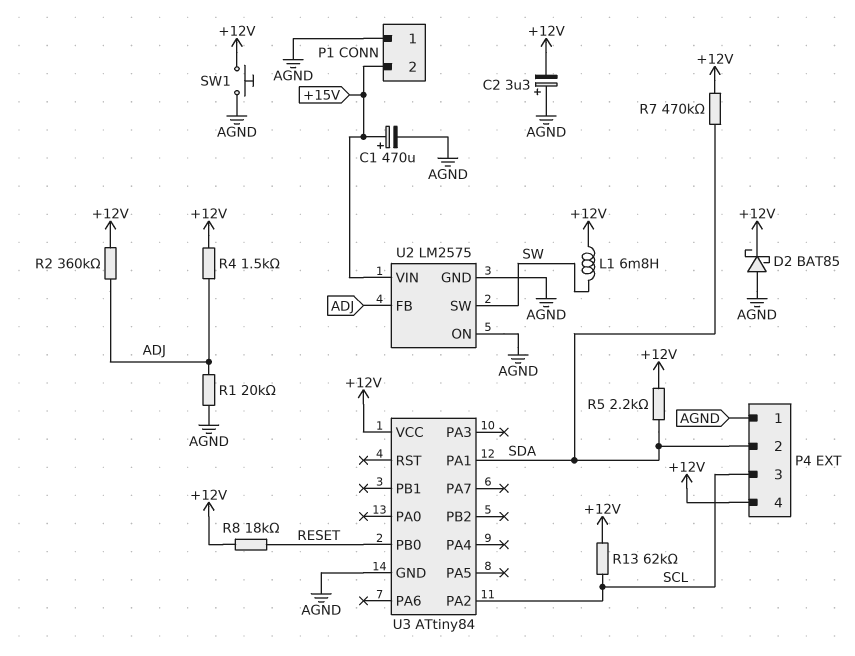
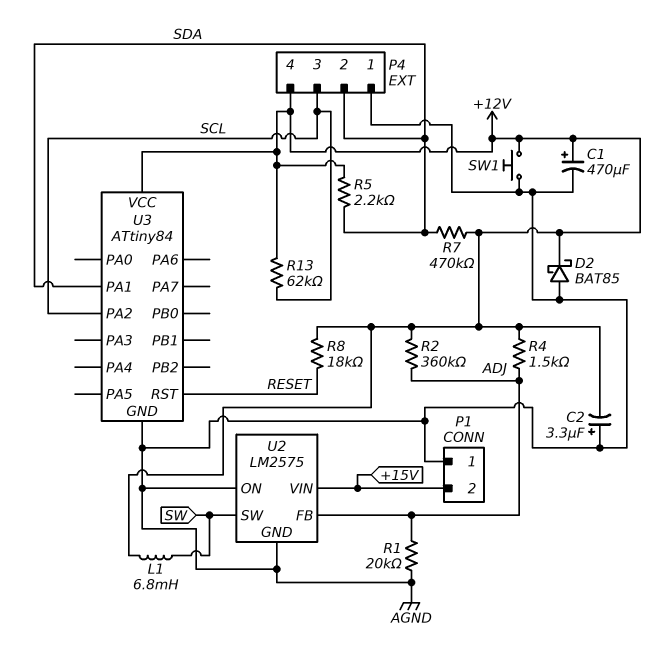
C1: 470uF (plus +15V, minus AGND) -> 470uF (plus +12V, minus AGND)
U3 pin PB0: RESET -> none
U3 pin RST: none -> RESET

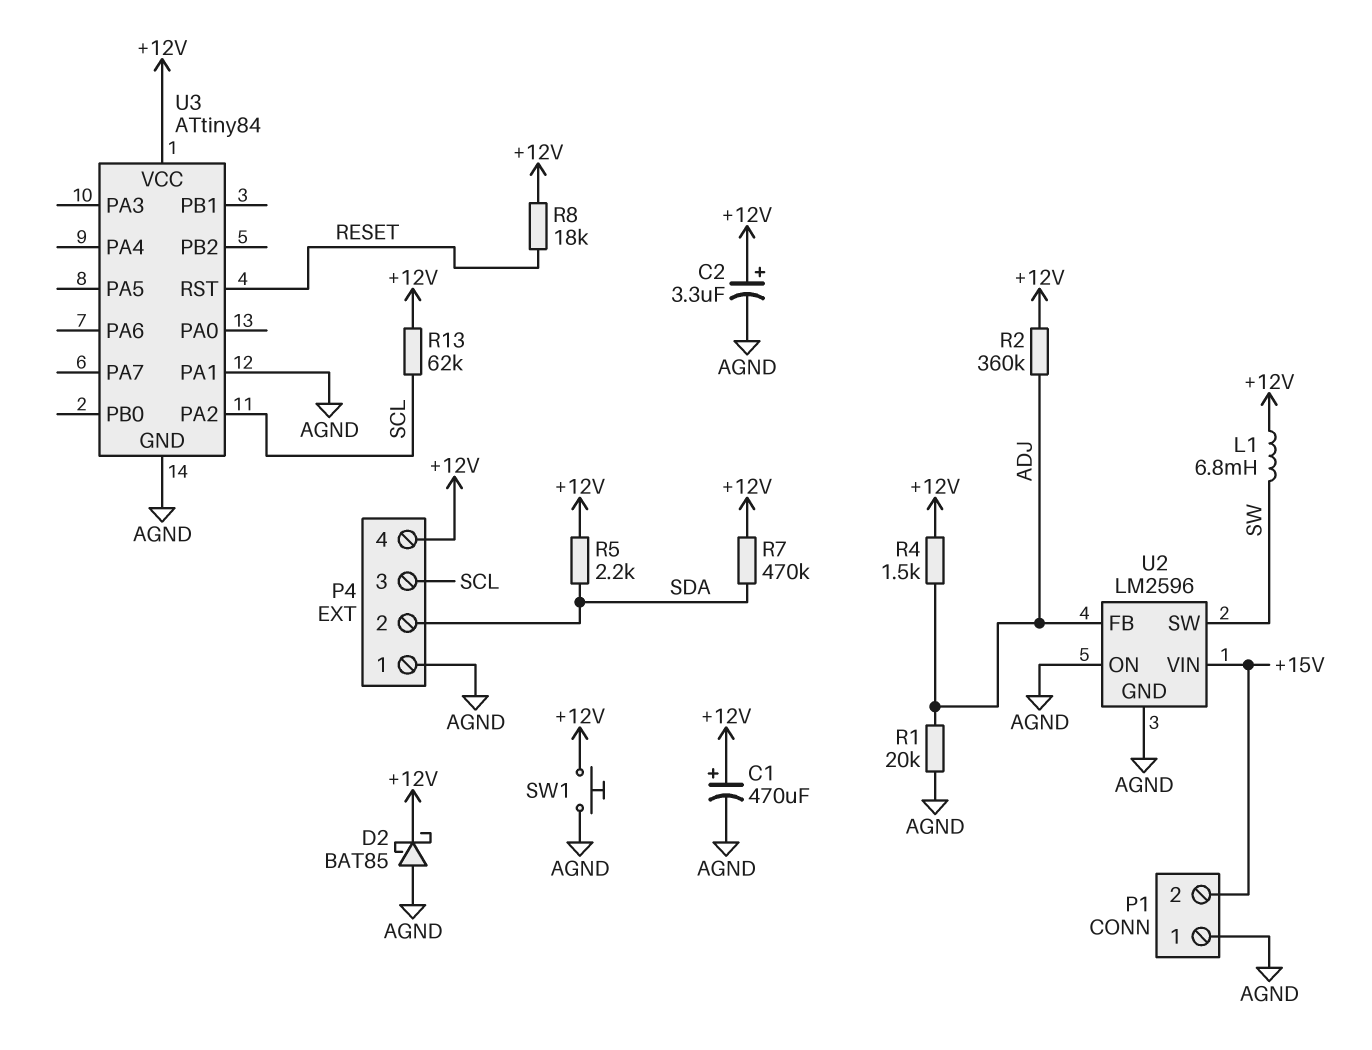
C2: 3.3uF (plus AGND, minus +12V) -> 3.3uF (plus +12V, minus AGND)
U2: LM2575 -> LM2596
U3 pin PA1: SDA -> AGND

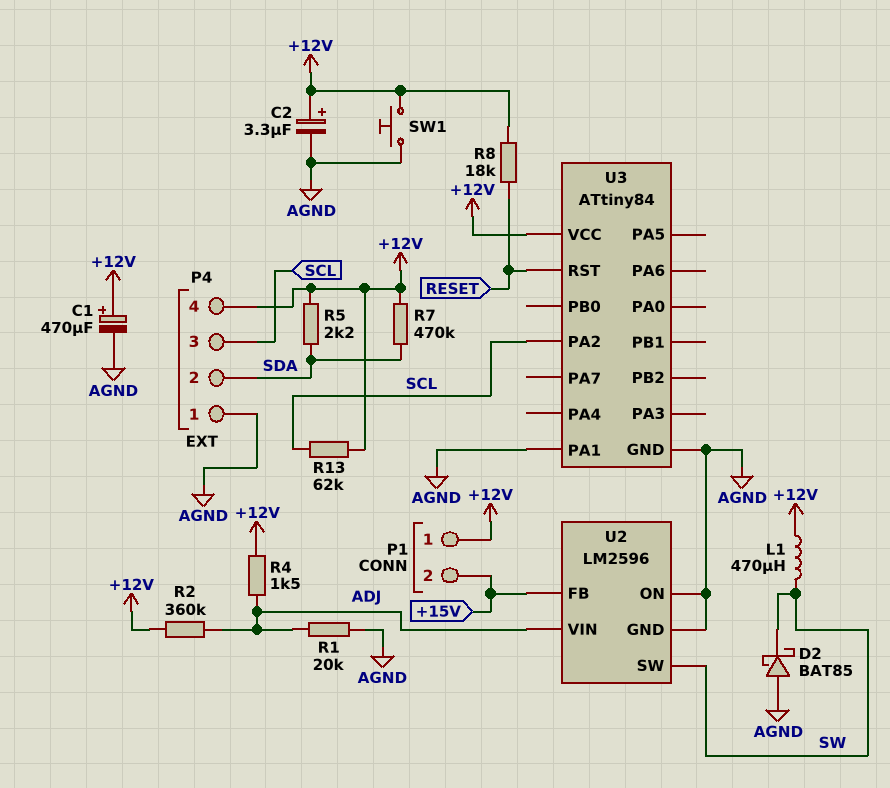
D2: schottky BAT85 (A AGND, K +12V) -> schottky BAT85 (A AGND, K SW)
L1: 6.8mH (+12V, SW) -> 470uH (+12V, SW)
P1 pin 1: AGND -> +12V
U2 pin FB: ADJ -> +15V
U2 pin VIN: +15V -> ADJ

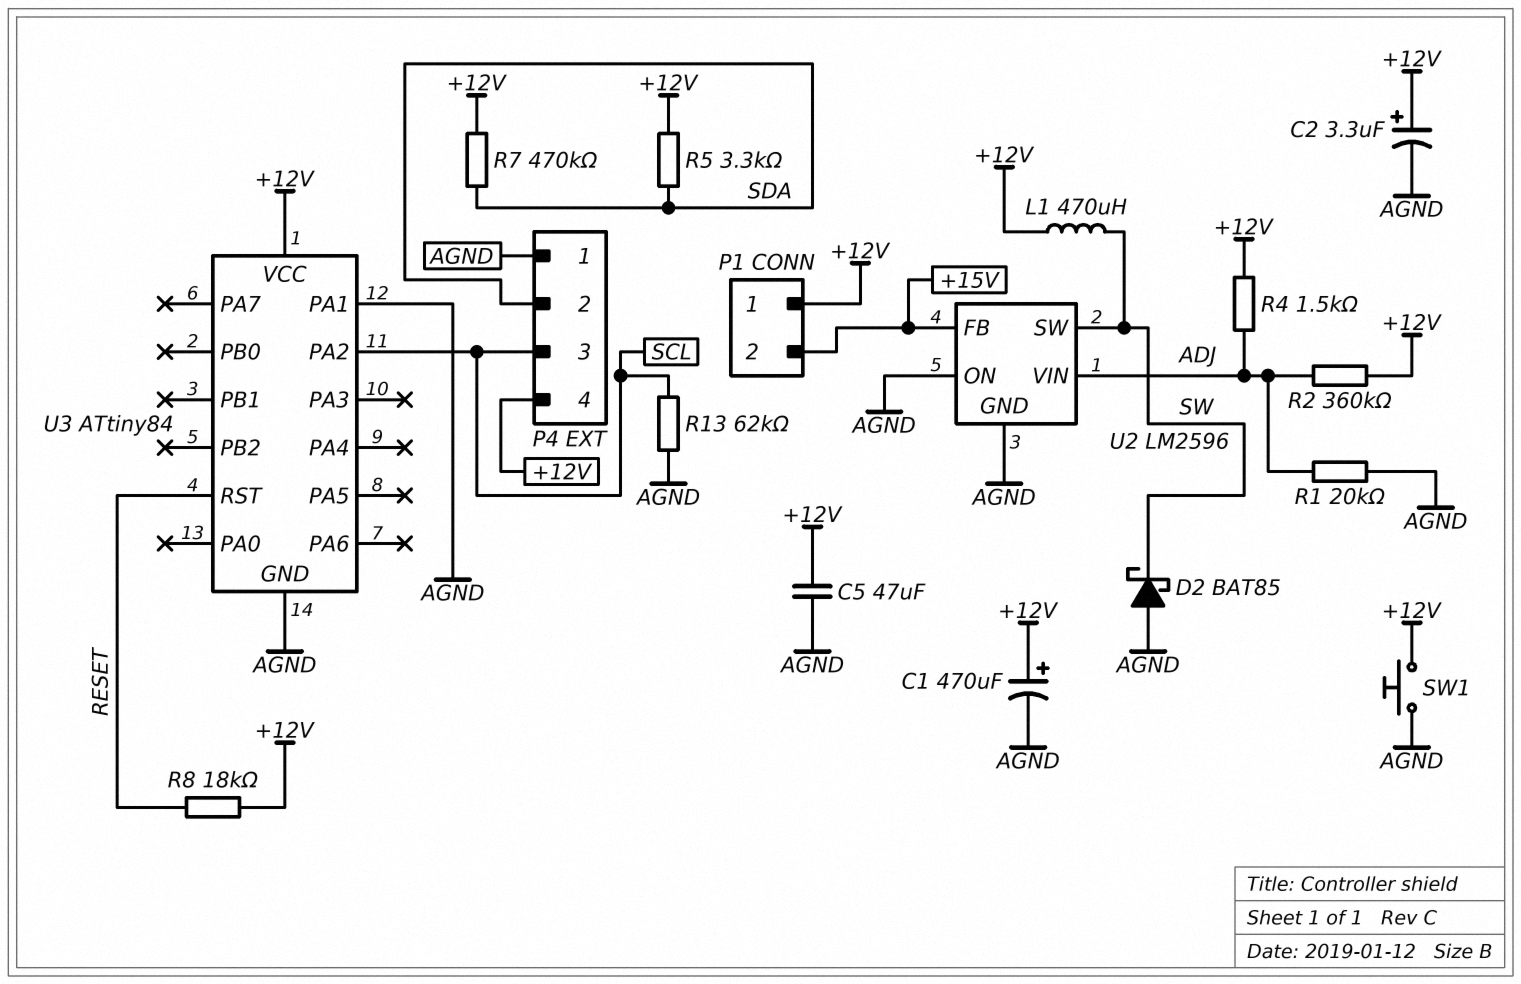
C5: none -> 47uF (+12V, AGND)
R5: 2.2k (+12V, SDA) -> 3.3k (+12V, SDA)
R13: 62k (+12V, SCL) -> 62k (AGND, SCL)

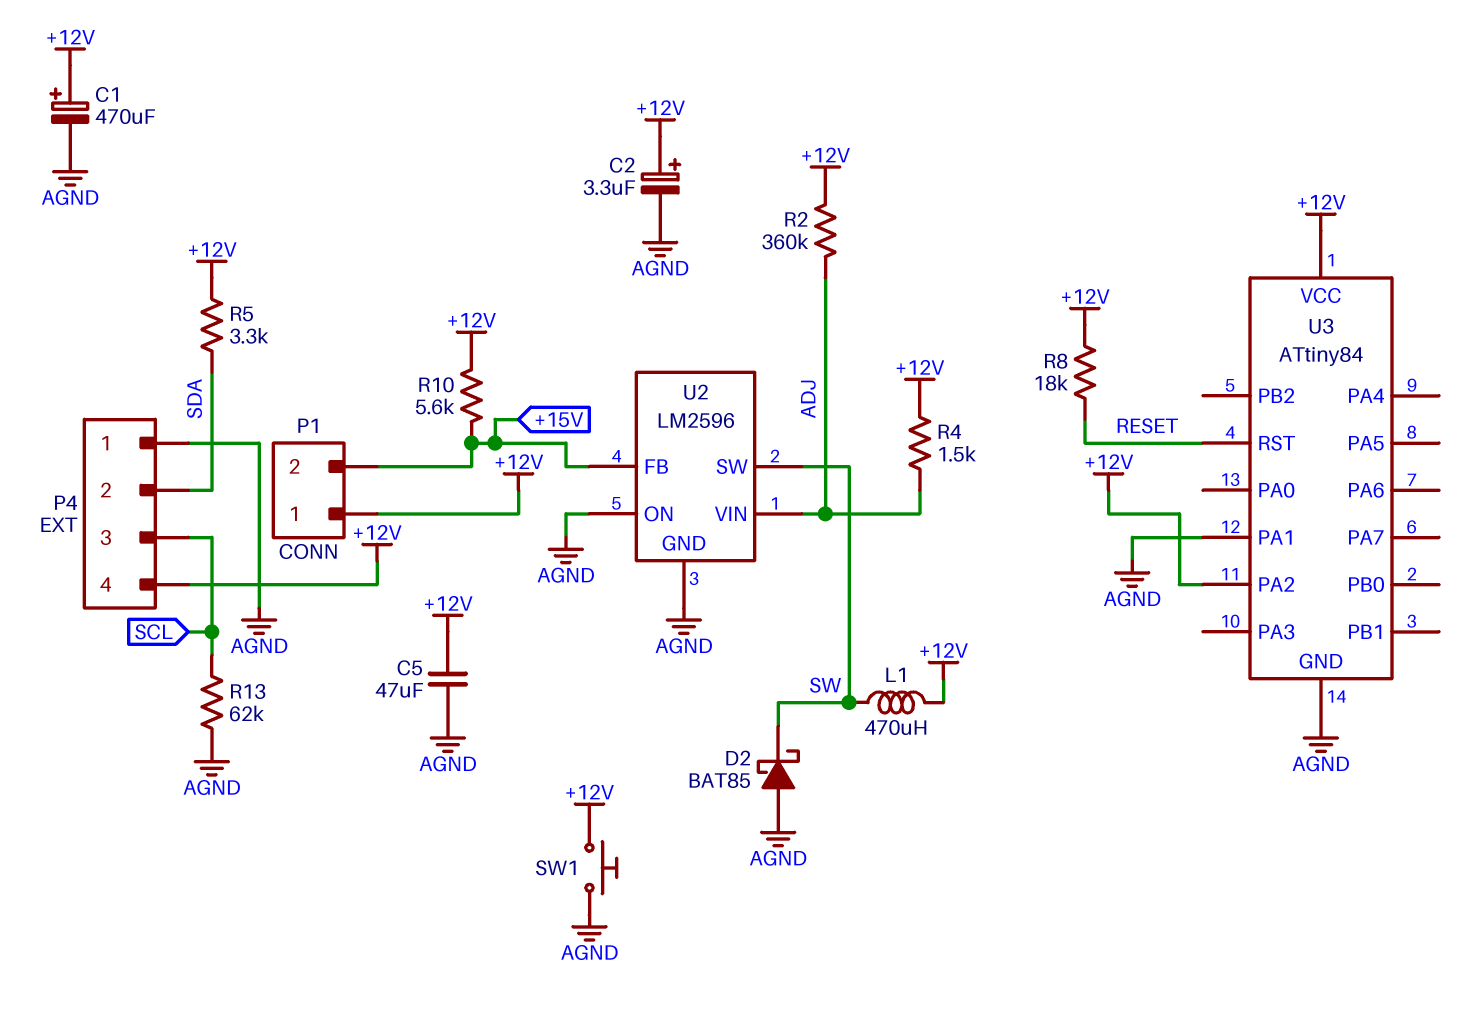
R1: 20k (ADJ, AGND) -> none
R7: 470k (+12V, SDA) -> none
R10: none -> 5.6k (+12V, +15V)
U3 pin PA2: SCL -> +12V

